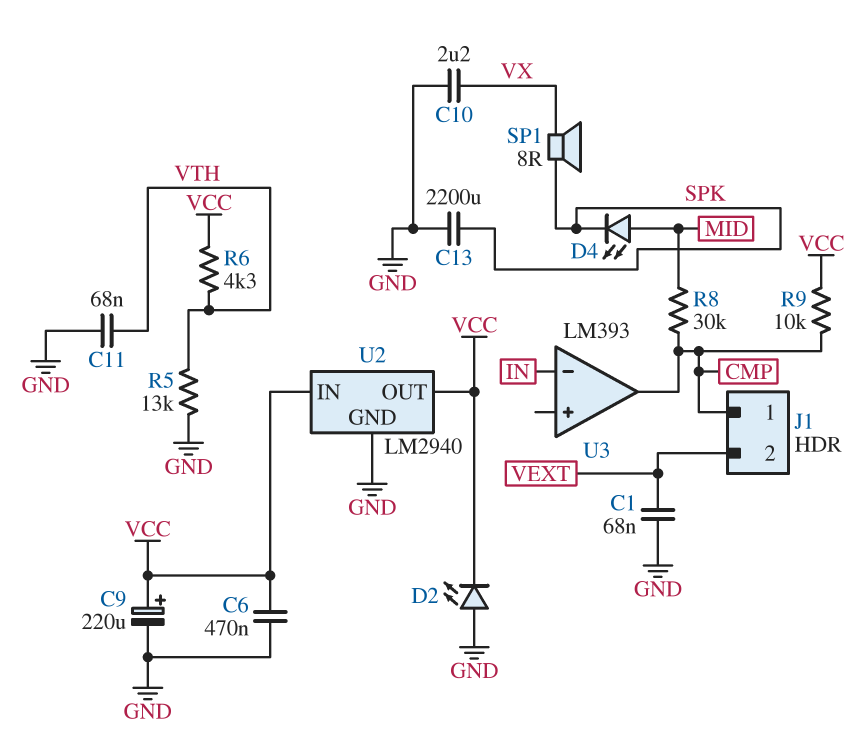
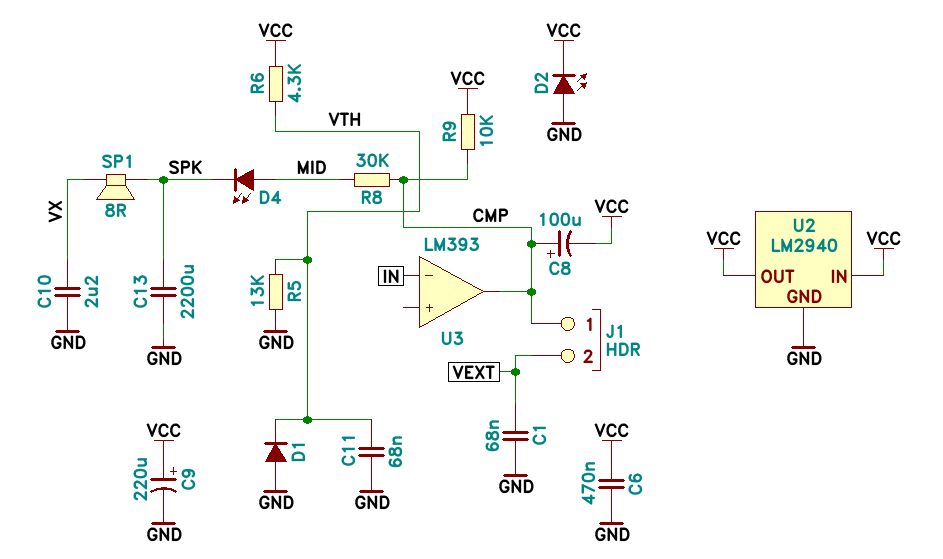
C8: none -> 100uF (plus CMP, minus VCC)
D1: none -> diode (A GND, K VTH)

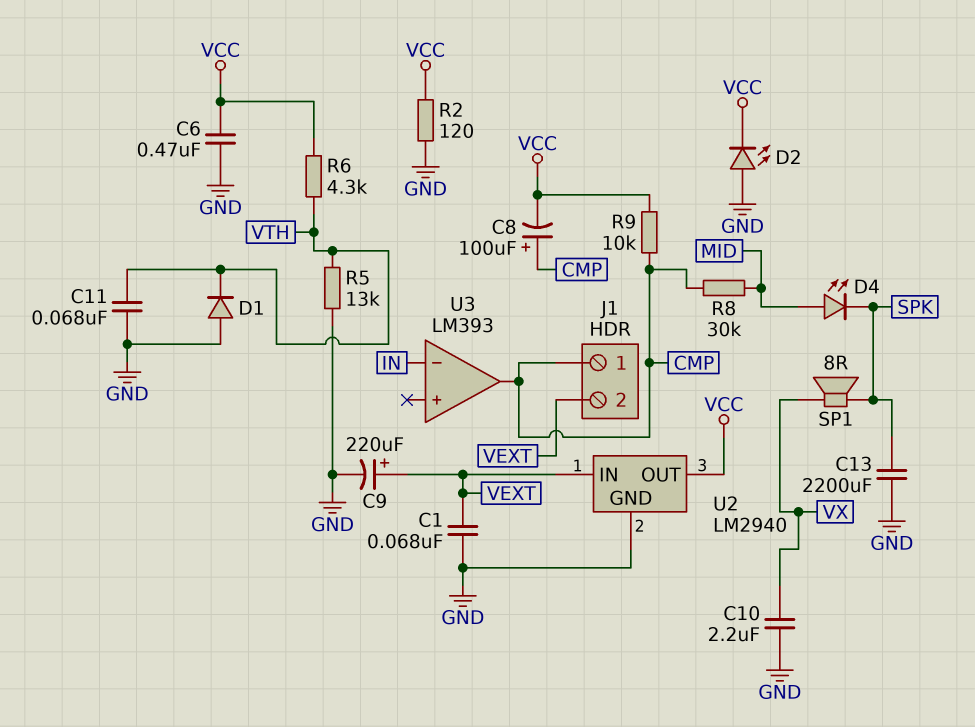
C9: 220uF (plus VCC, minus GND) -> 220uF (plus VEXT, minus GND)
R2: none -> 120 (GND, VCC)
U2 pin IN: VCC -> VEXT

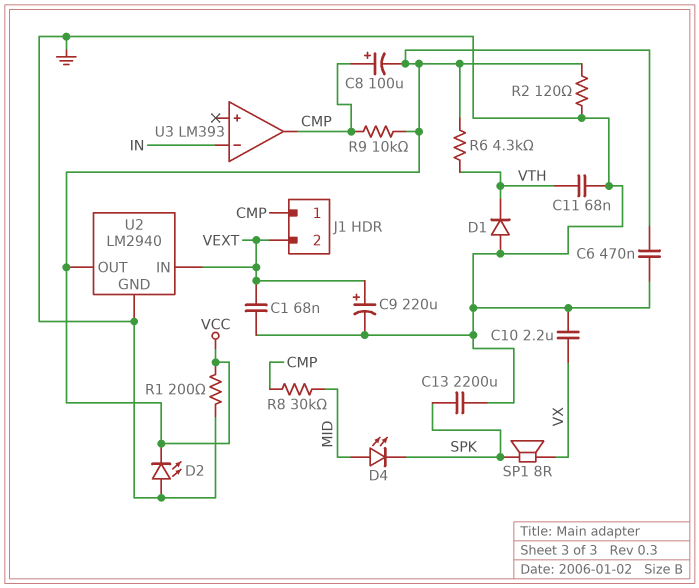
R1: none -> 200 (GND, VCC)
R5: 13k (GND, VTH) -> none

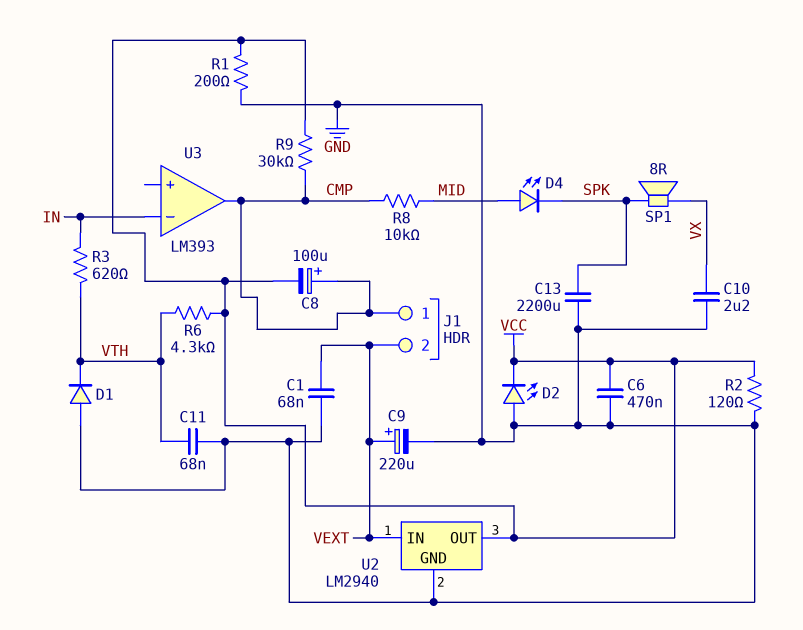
R3: none -> 620 (IN, VTH)
R8: 30k (CMP, MID) -> 10k (CMP, MID)
R9: 10k (CMP, VCC) -> 30k (CMP, VCC)

